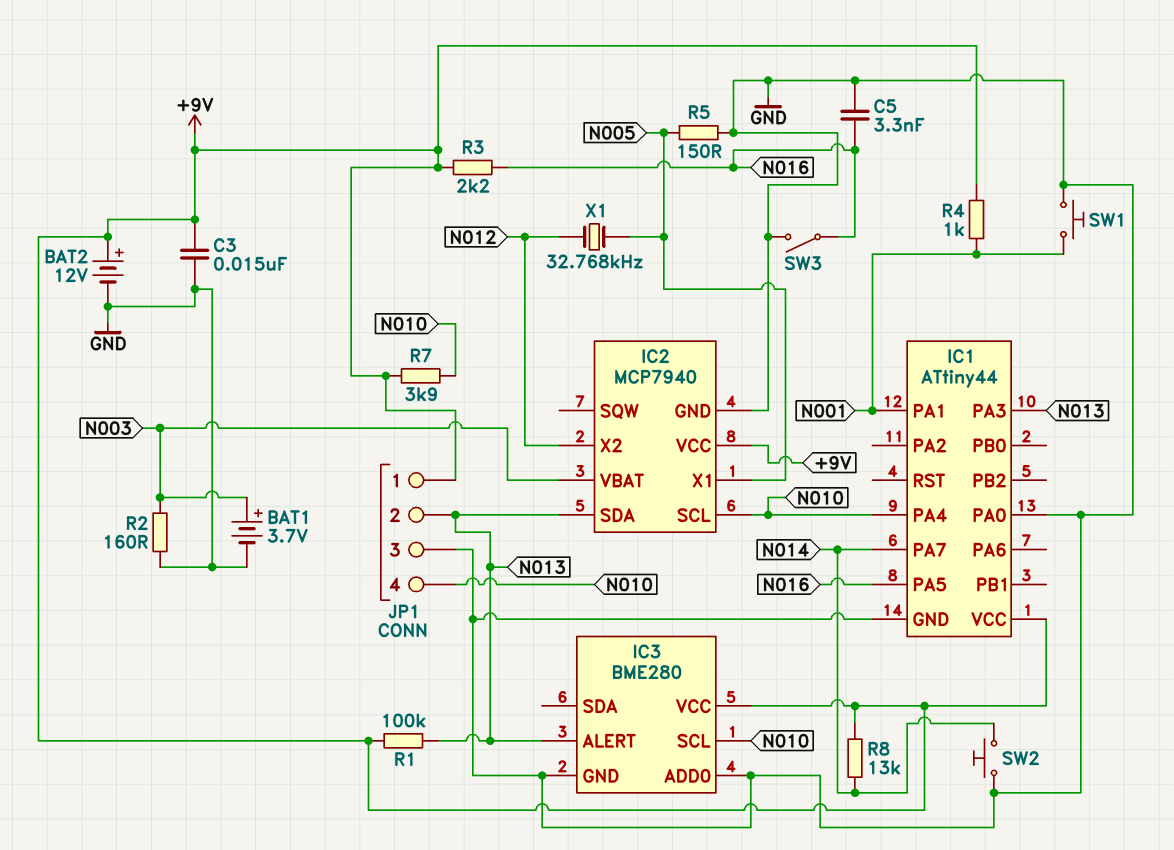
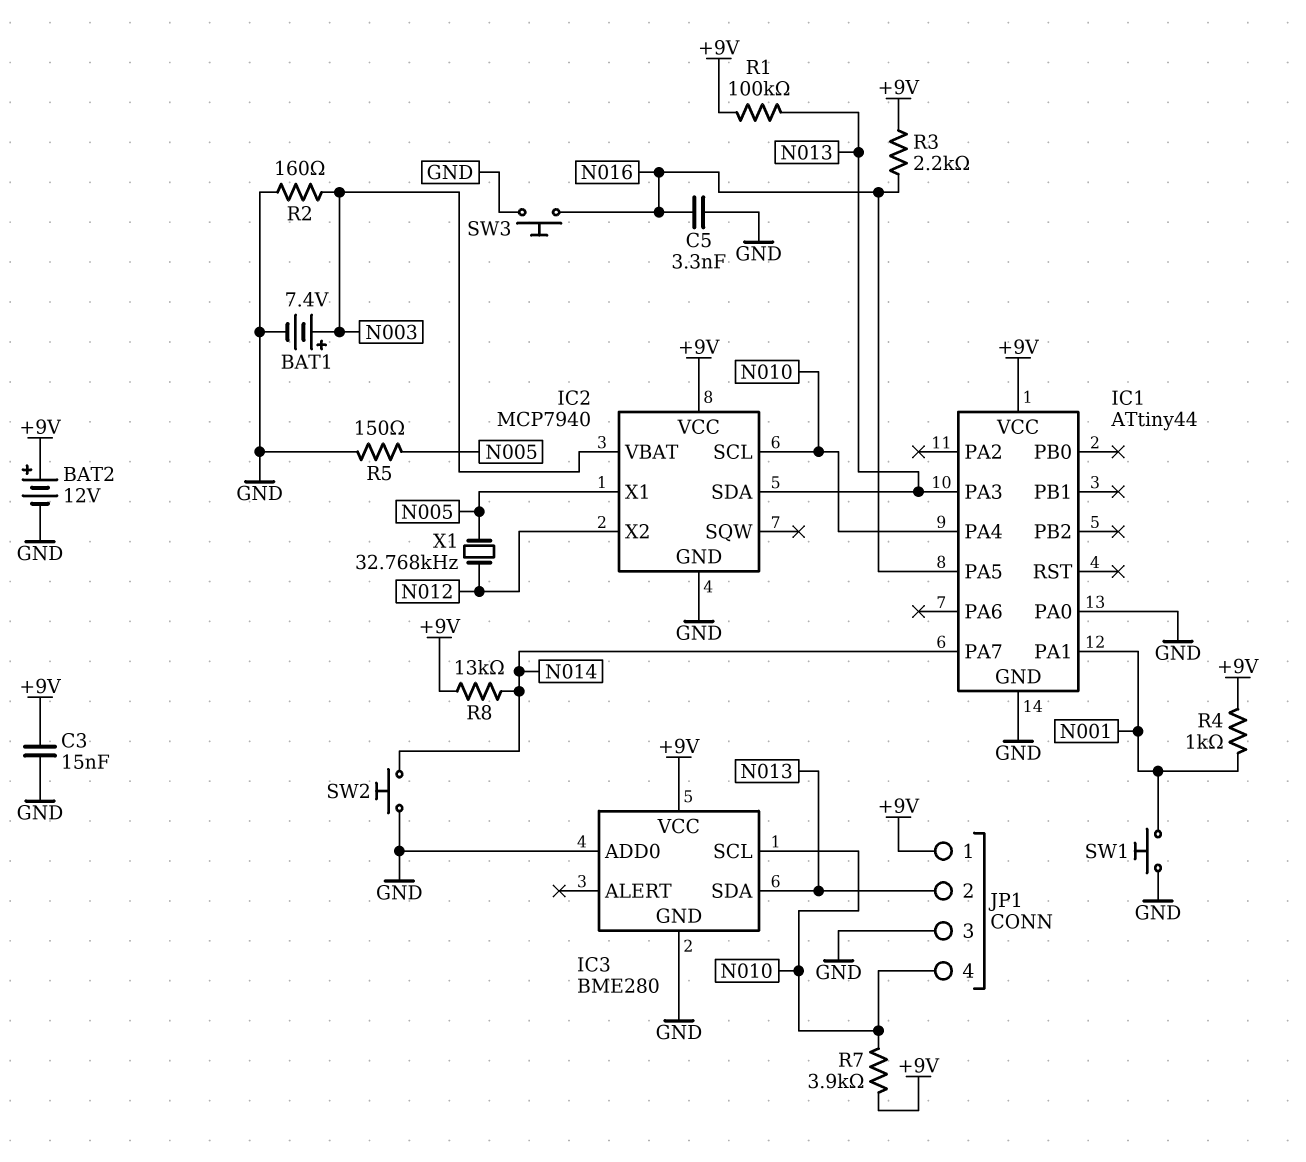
BAT1: 3.7V (plus N003, minus GND) -> 7.4V (plus N003, minus GND)
IC3 pin ALERT: N013 -> none
IC3 pin SDA: none -> N013
SW3: switch (GND, N016) -> button (GND, N016)

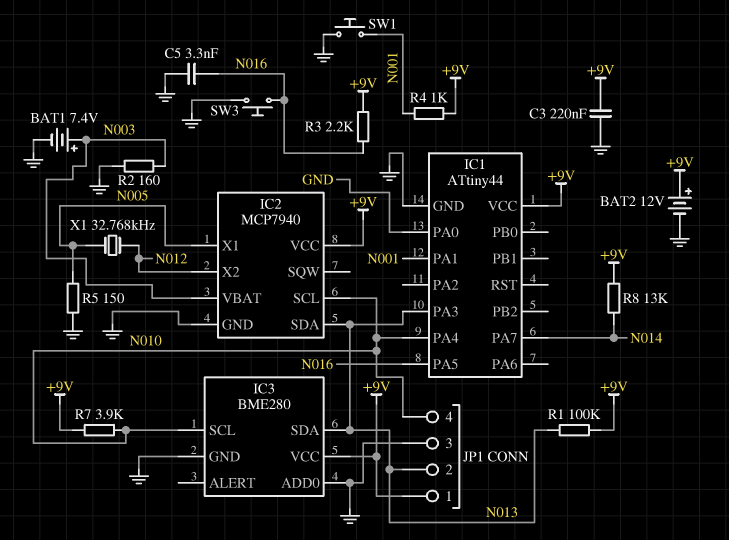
C3: 15nF (+9V, GND) -> 220nF (+9V, GND)
SW2: button (GND, N014) -> none

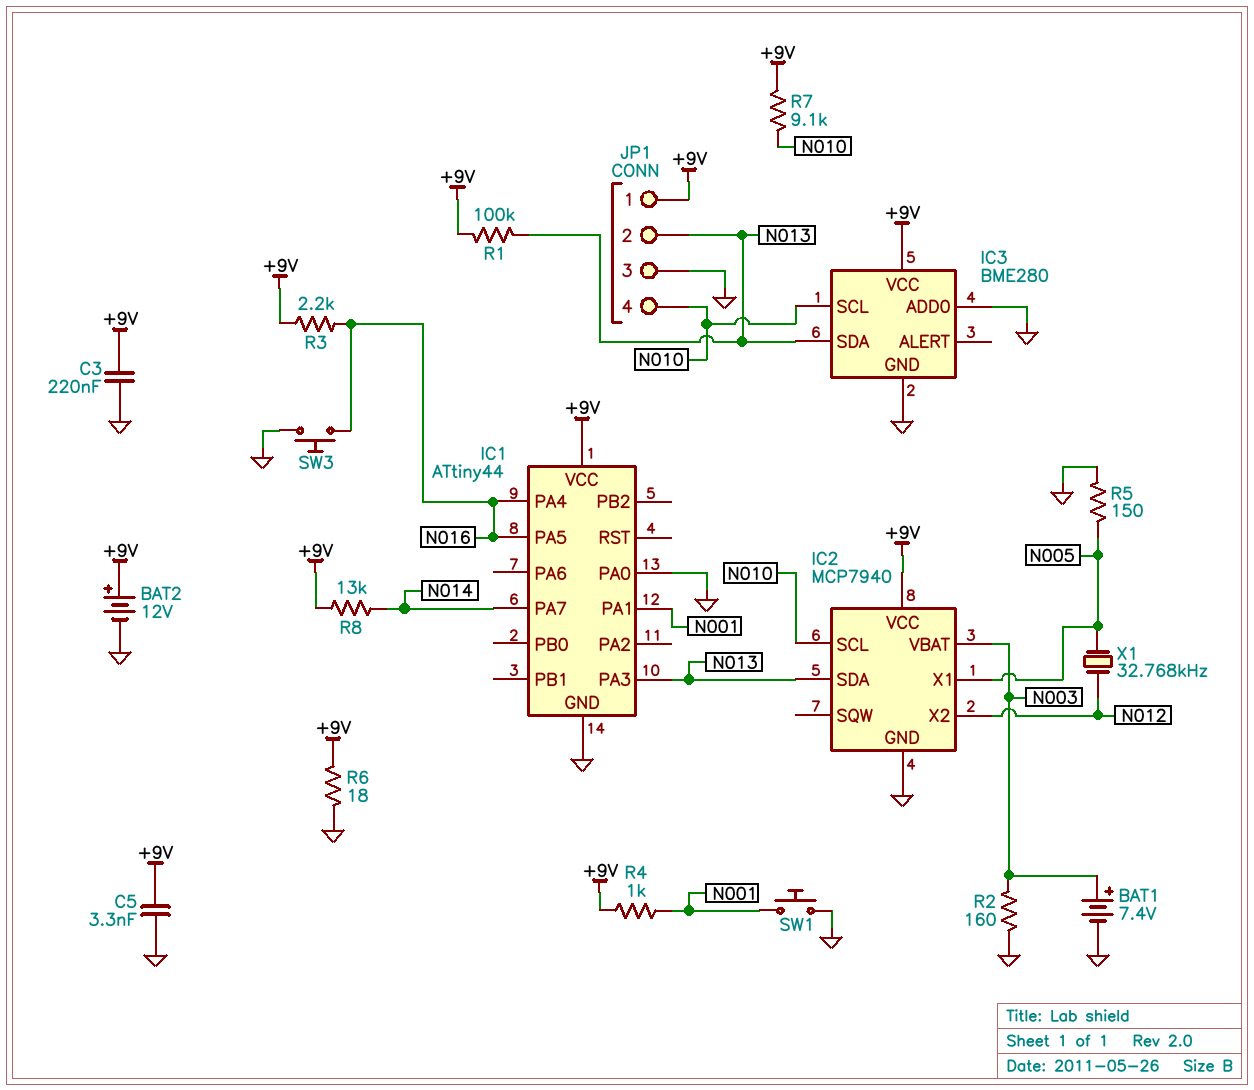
C5: 3.3nF (GND, N016) -> 3.3nF (+9V, GND)
IC1 pin PA4: N010 -> N016
R6: none -> 18 (+9V, GND)
R7: 3.9k (+9V, N010) -> 9.1k (+9V, N010)

